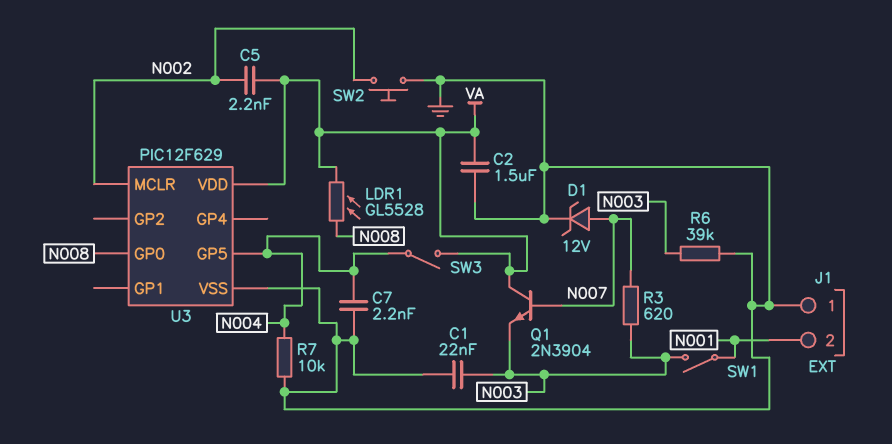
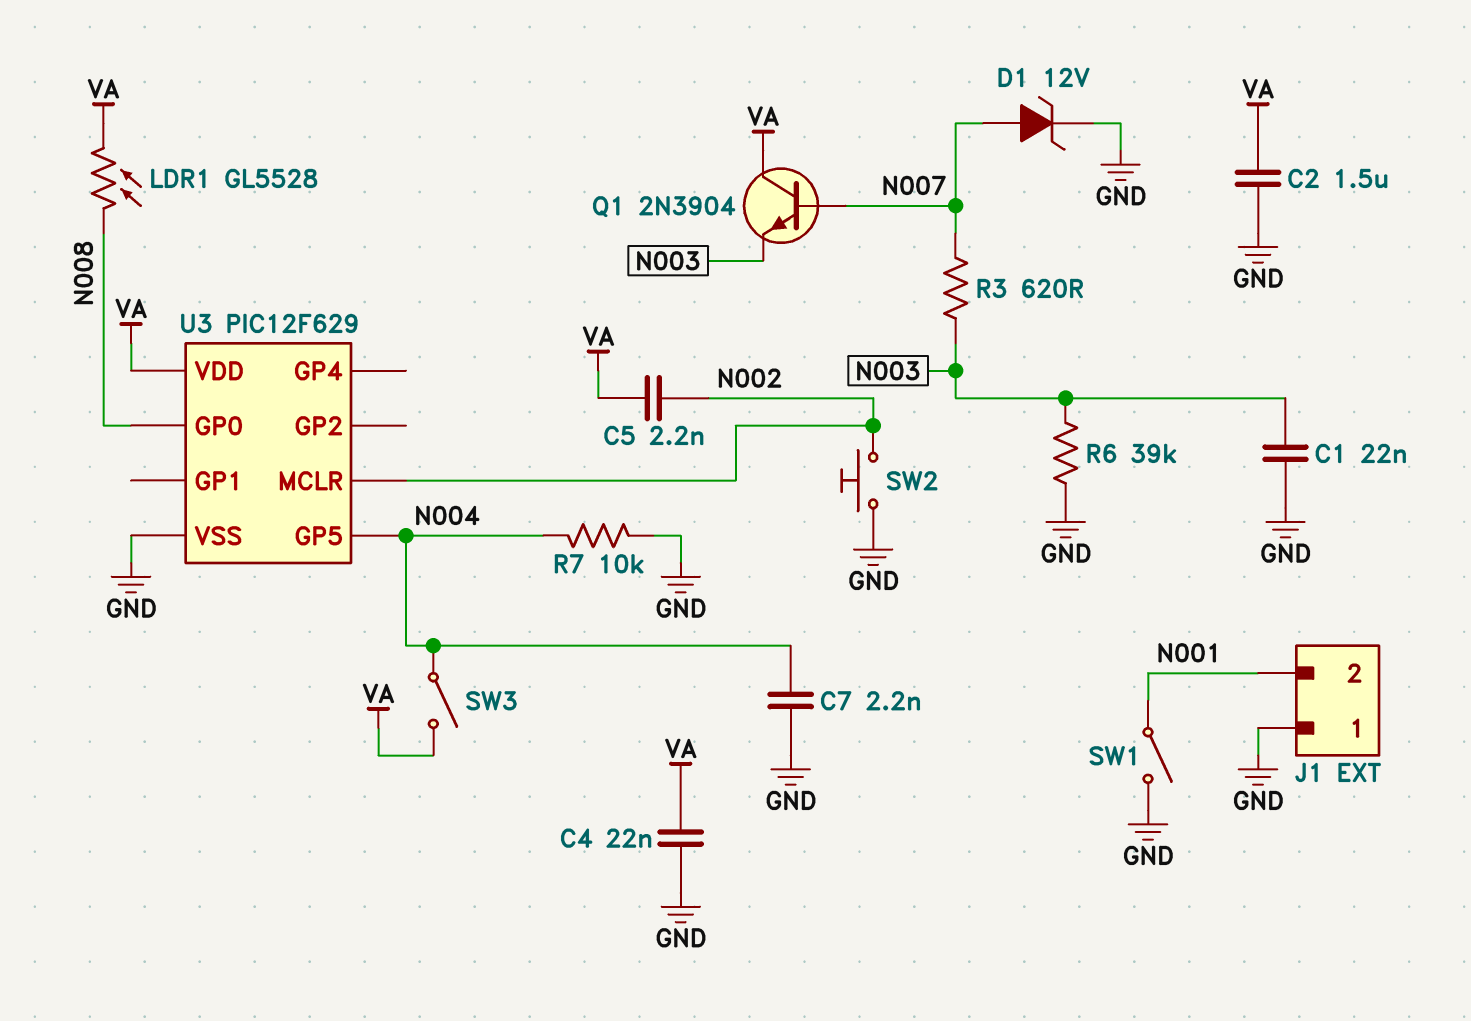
C4: none -> 22nF (GND, VA)
SW1: switch (N001, N003) -> switch (GND, N001)

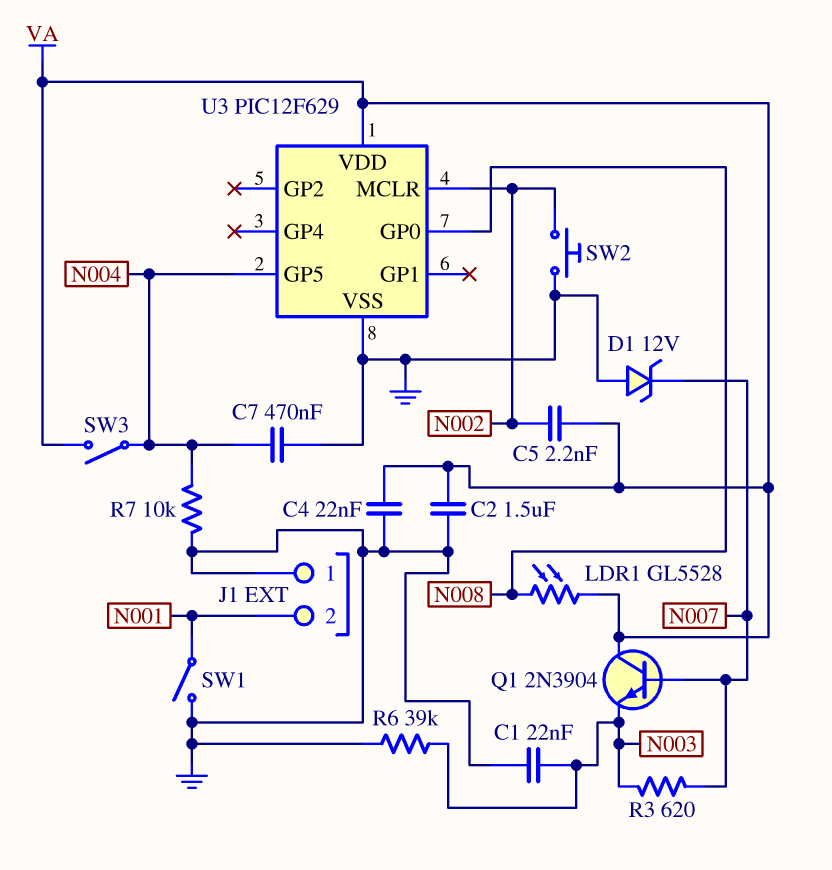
C7: 2.2nF (GND, N004) -> 470nF (GND, N004)
D1: zener 12V (A N007, K GND) -> zener 12V (A GND, K N007)

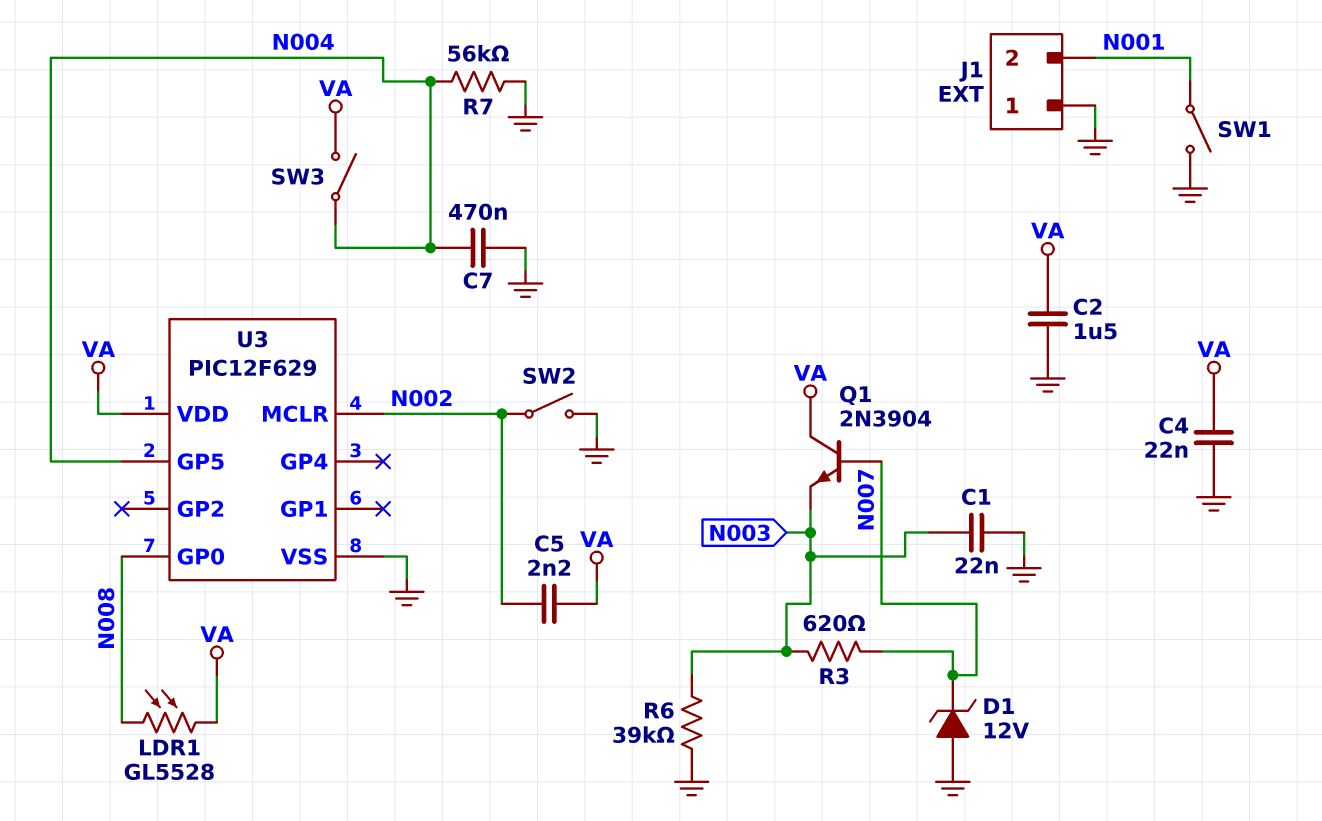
R7: 10k (GND, N004) -> 56k (GND, N004)
SW2: button (GND, N002) -> switch (GND, N002)

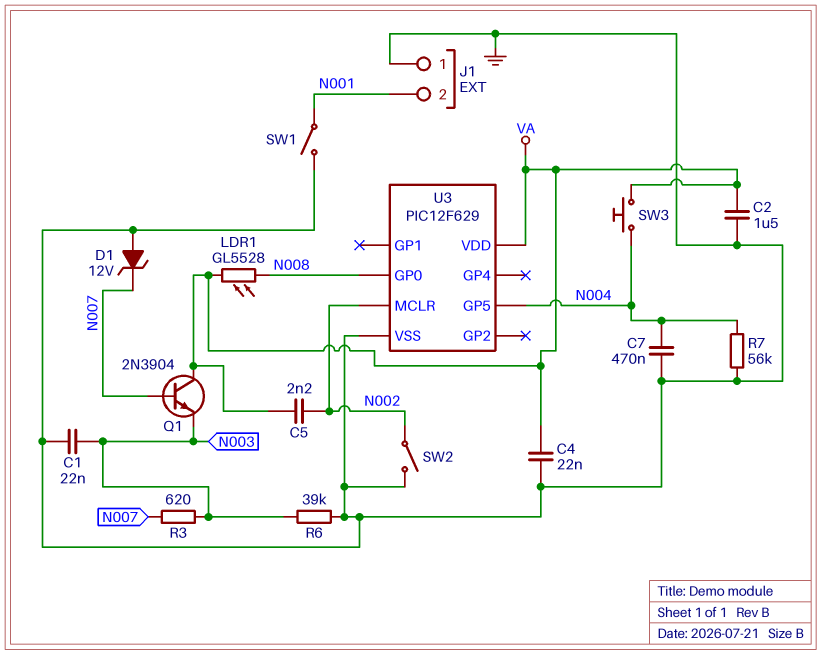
SW3: switch (N004, VA) -> button (N004, VA)

